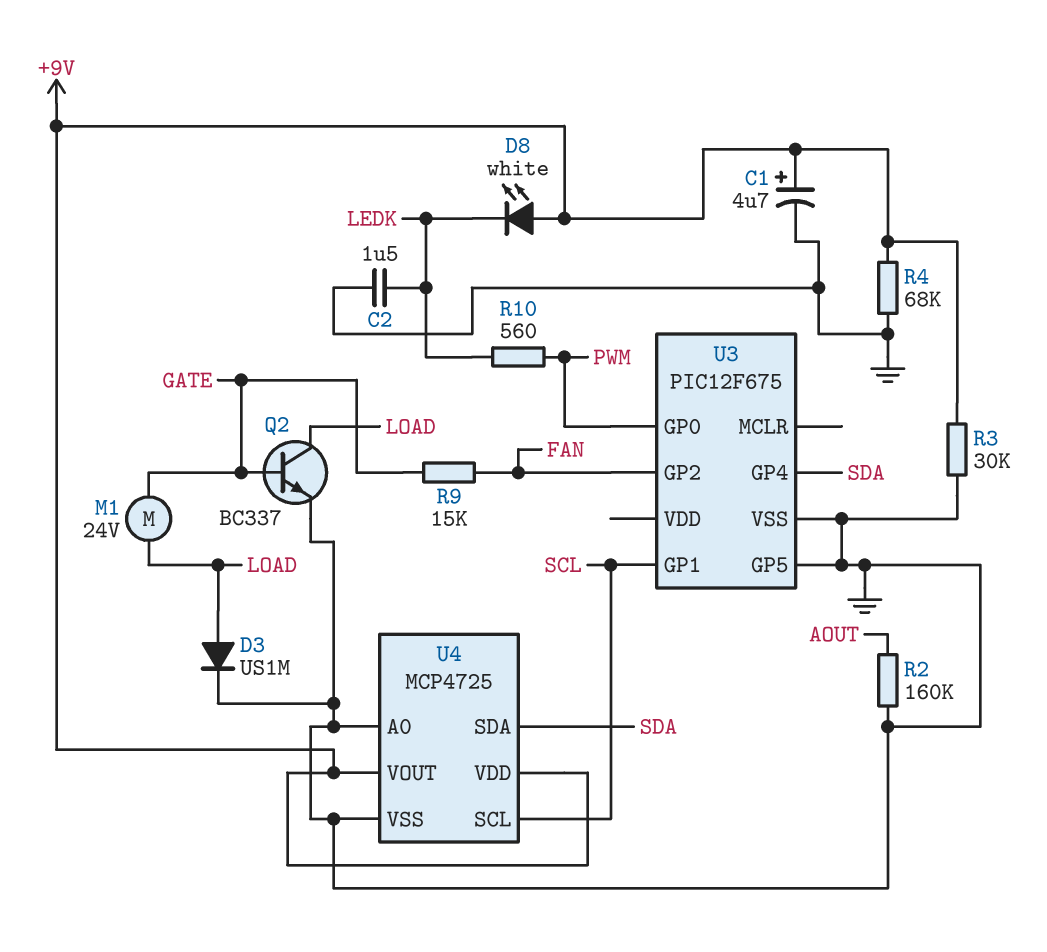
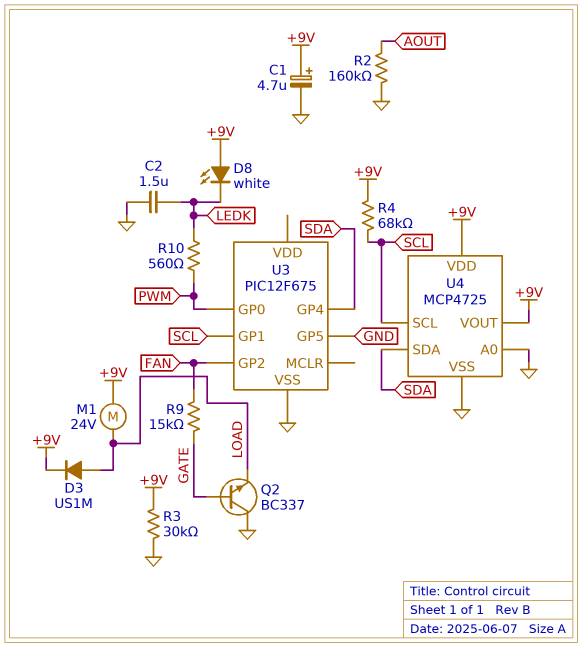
D3: diode US1M (A LOAD, K GND) -> diode US1M (A LOAD, K +9V)
M1: motor 24V (GATE, LOAD) -> motor 24V (+9V, LOAD)
Q2: NPN BC337 (B GATE, C LOAD, E GND) -> NPN BC337 (B GATE, C GND, E LOAD)
R4: 68k (+9V, GND) -> 68k (+9V, SCL)

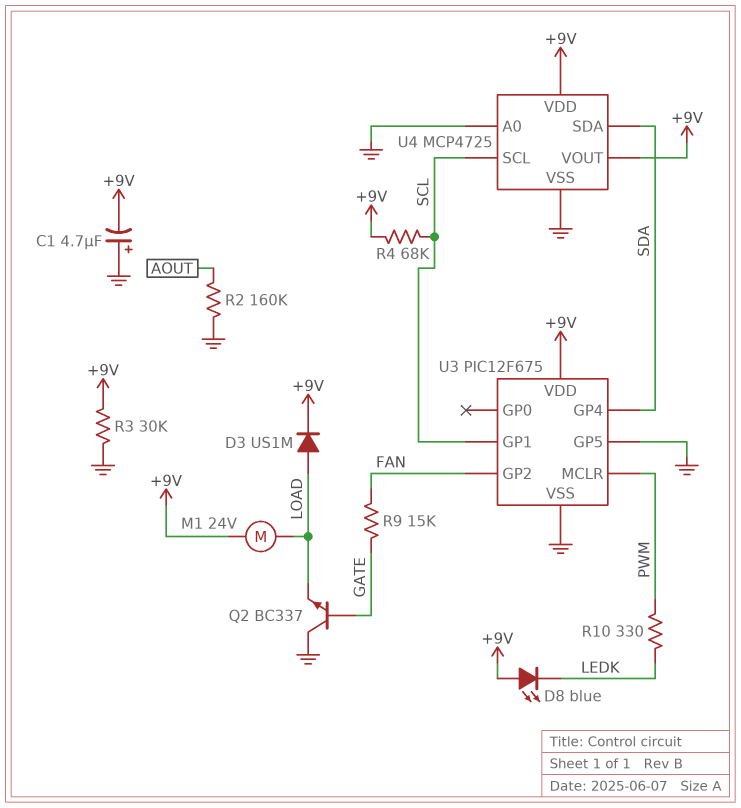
C1: 4.7uF (plus +9V, minus GND) -> 4.7uF (plus GND, minus +9V)
C2: 1.5uF (GND, LEDK) -> none
D8: LED white (A +9V, K LEDK) -> LED blue (A +9V, K LEDK)
R10: 560 (LEDK, PWM) -> 330 (LEDK, PWM)
U3 pin GP0: PWM -> none
U3 pin MCLR: none -> PWM
U3 pin VDD: none -> +9V

